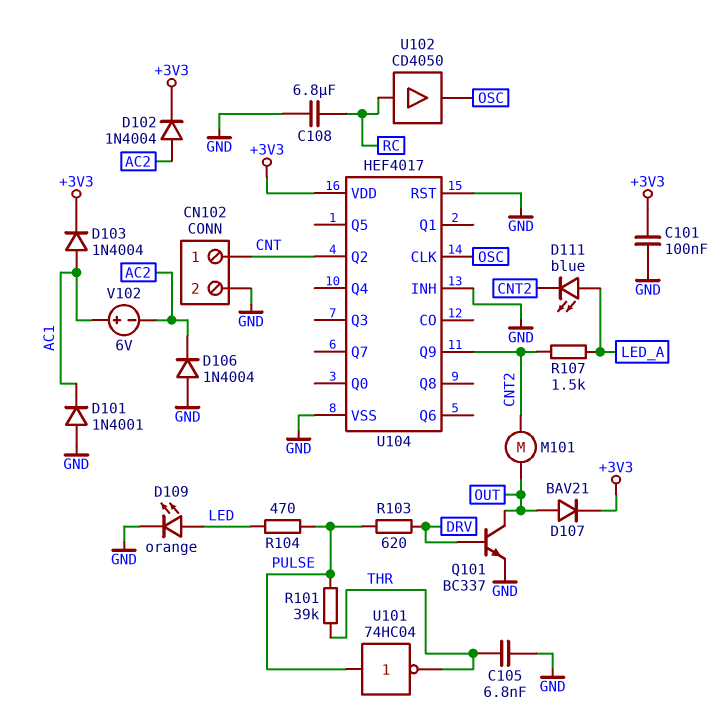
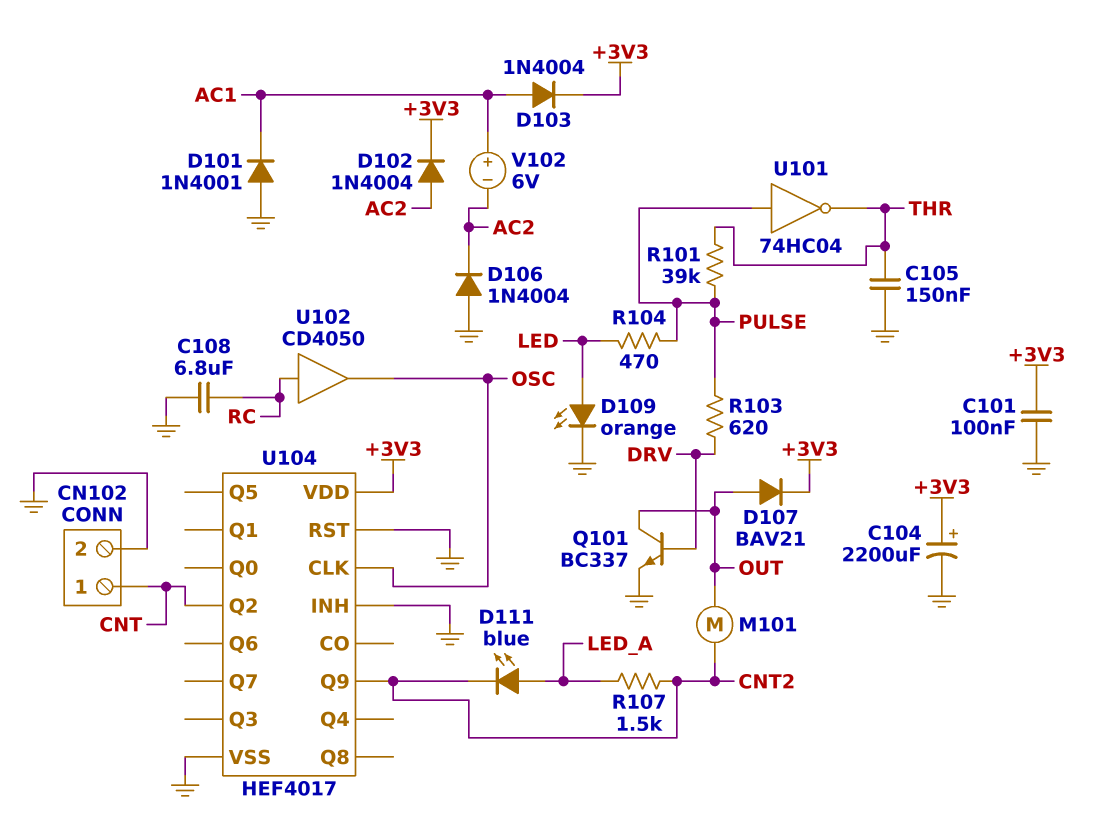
C104: none -> 2200uF (plus +3V3, minus GND)
C105: 6.8nF (GND, THR) -> 150nF (GND, THR)

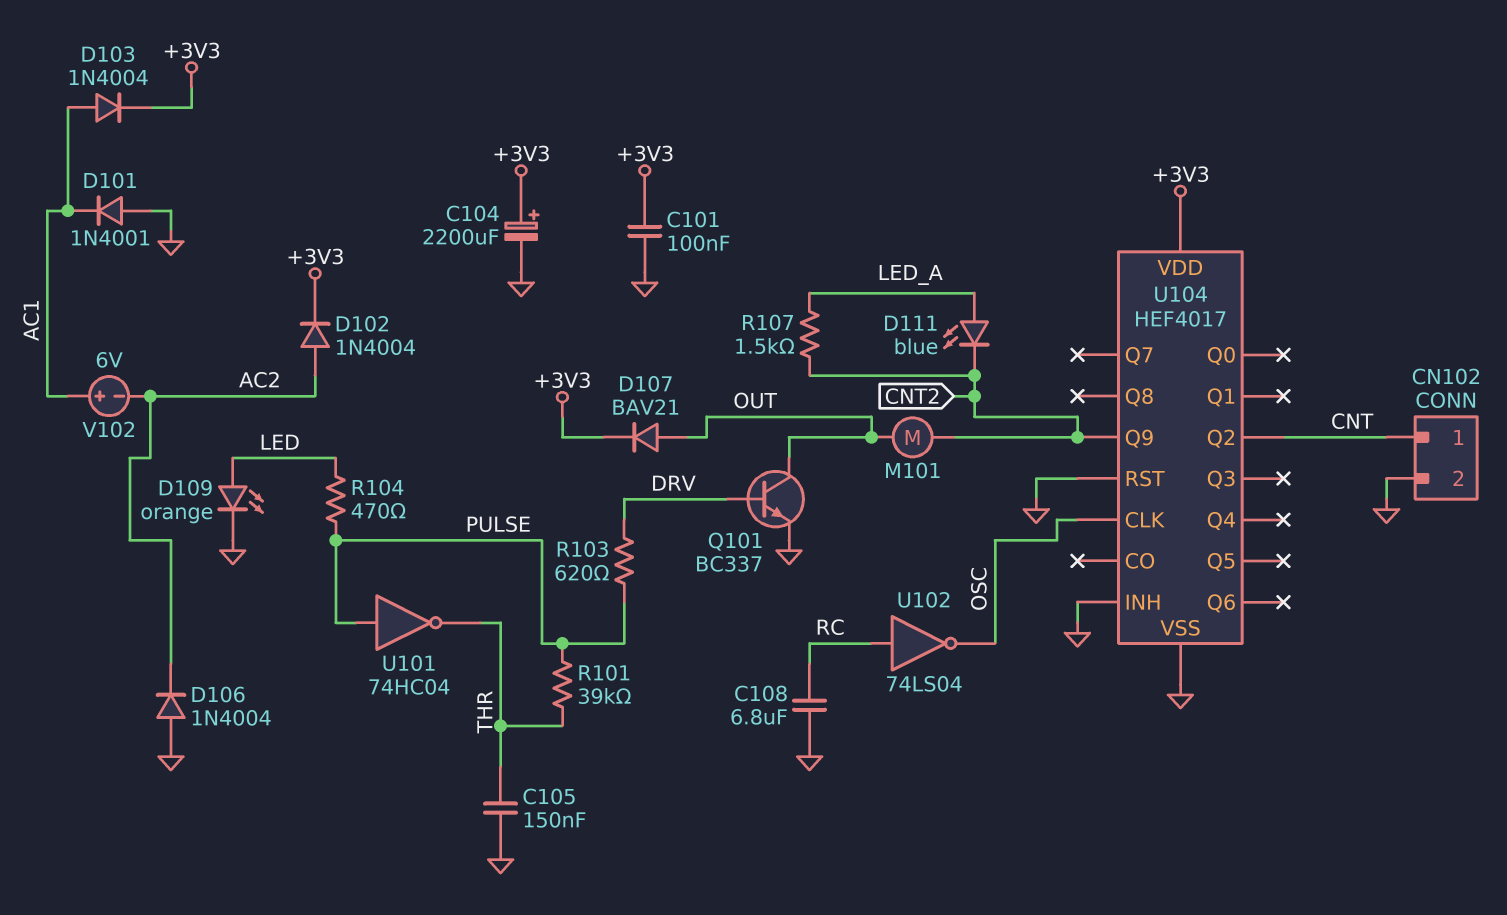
U102: buffer CD4050 (in RC, out OSC) -> NOT 74LS04 (in RC, out OSC)

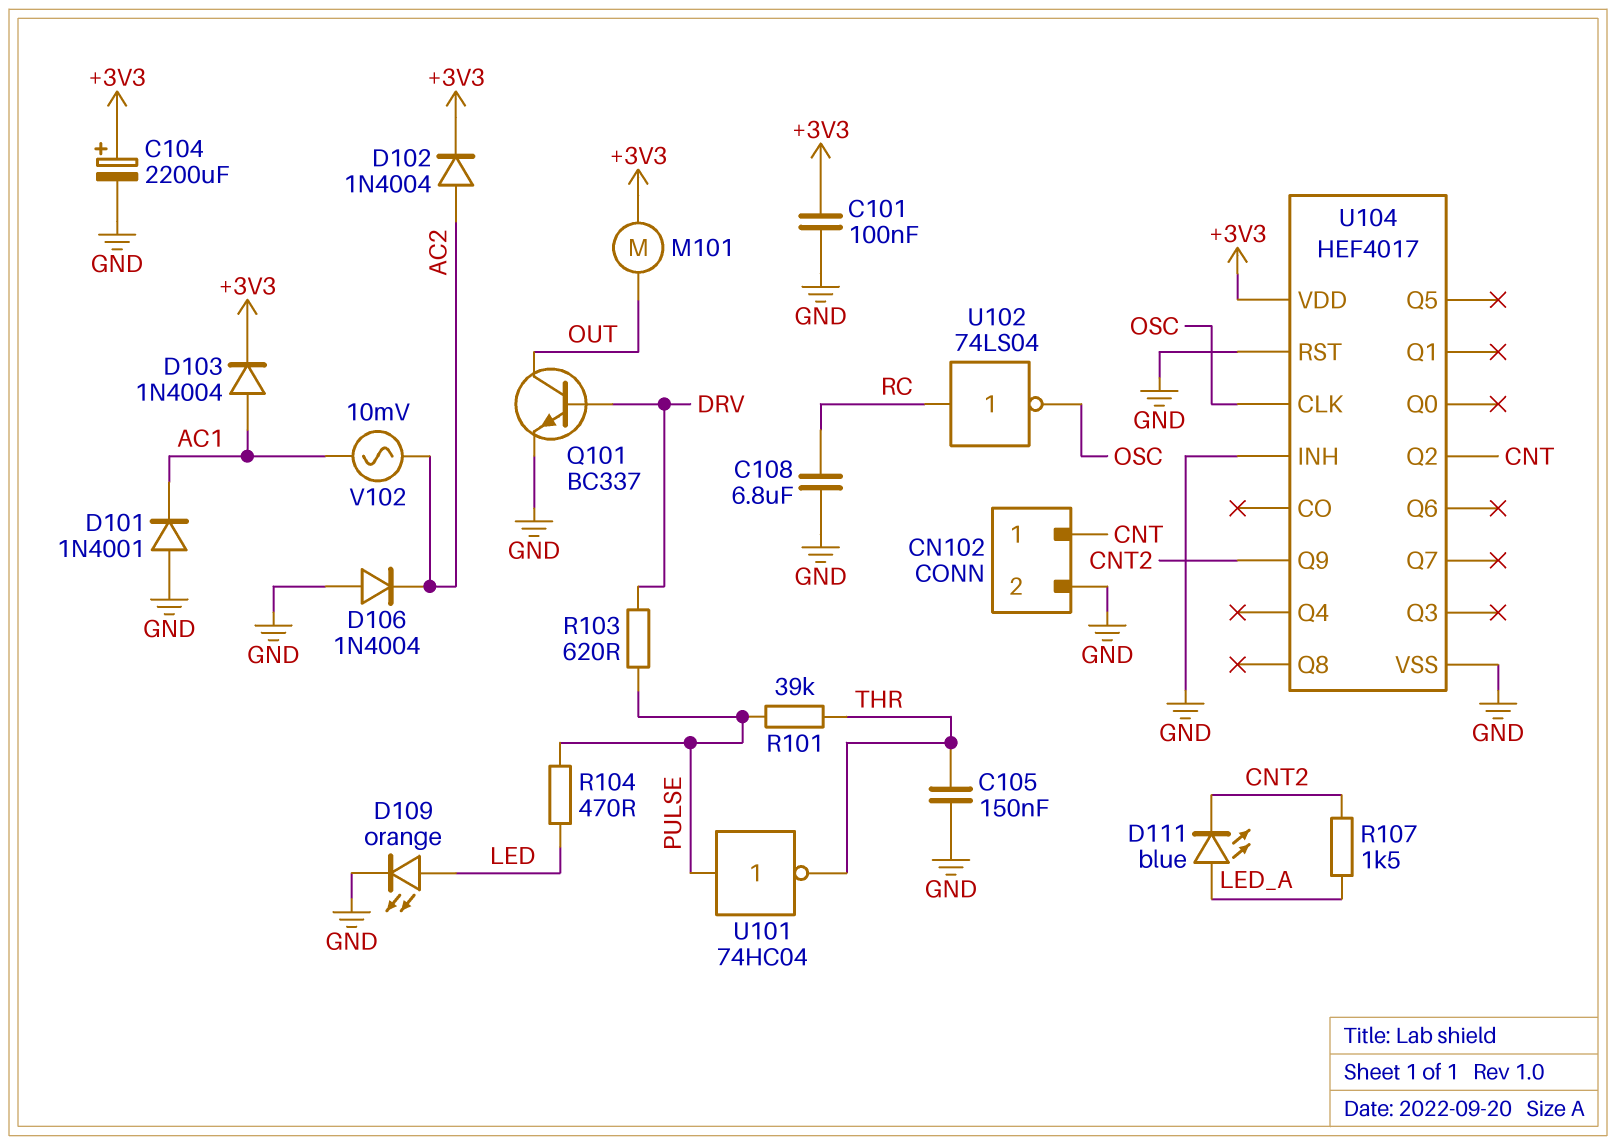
D107: diode BAV21 (A OUT, K +3V3) -> none
M101: motor (CNT2, OUT) -> motor (+3V3, OUT)
V102: 6V (plus AC1, minus AC2) -> AC 10mV (AC1, AC2)

